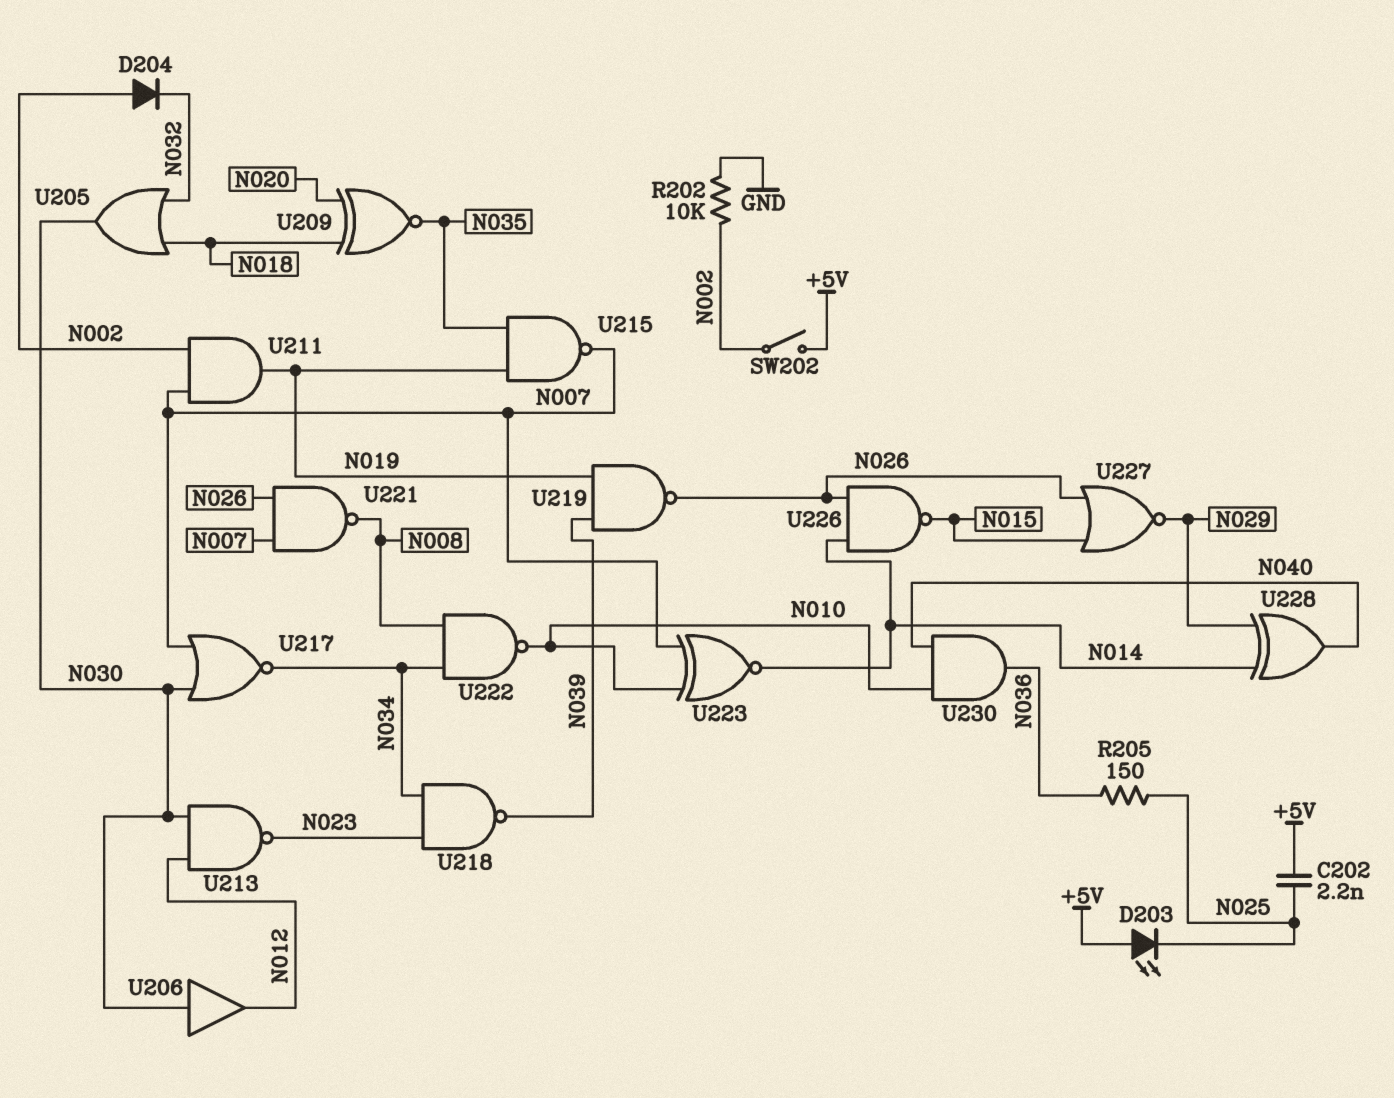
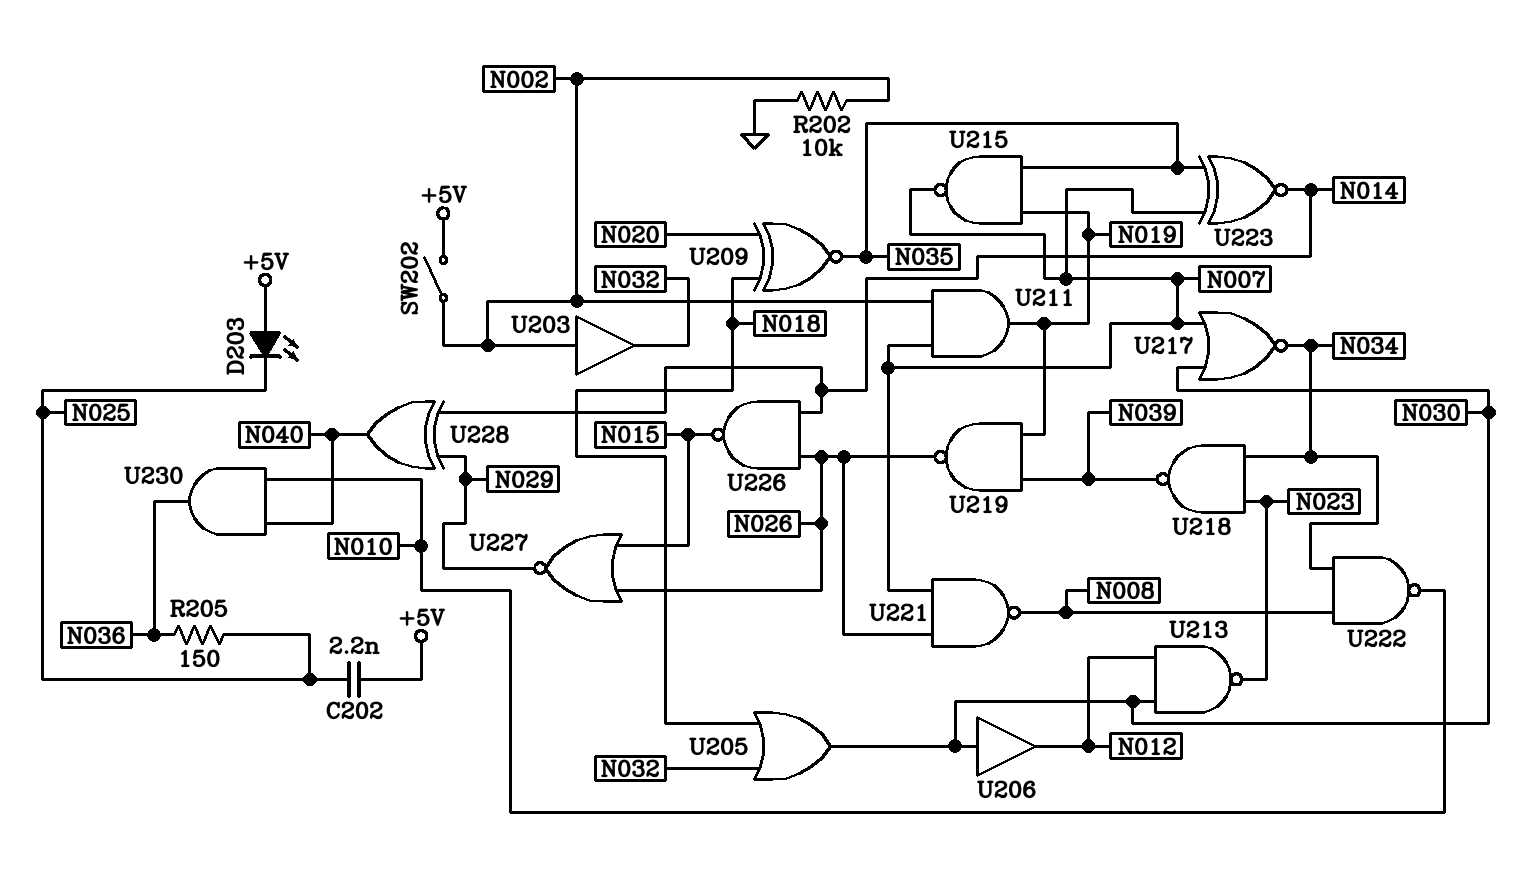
D204: diode (A N002, K N032) -> none
U203: none -> buffer (in N002, out N032)
U223: XNOR (in N007, in N010, out N014) -> XNOR (in N007, in N035, out N014)

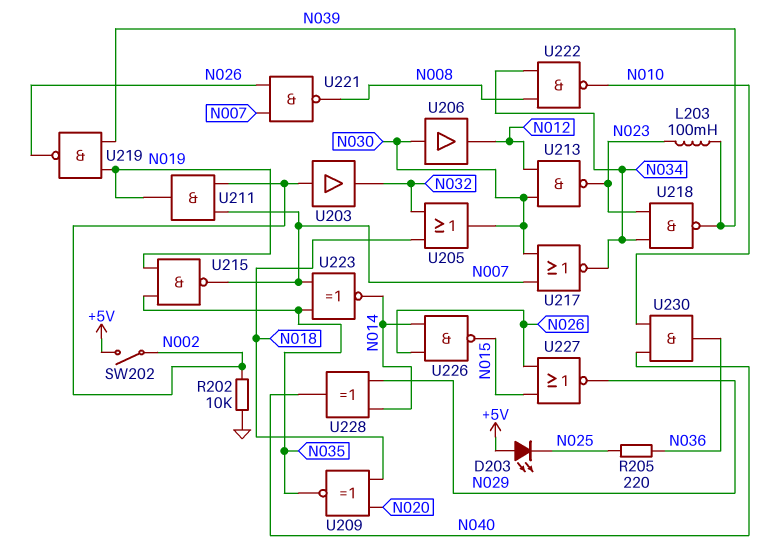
C202: 2.2nF (+5V, N025) -> none
L203: none -> 100mH (N023, N039)
R205: 150 (N025, N036) -> 220 (N025, N036)

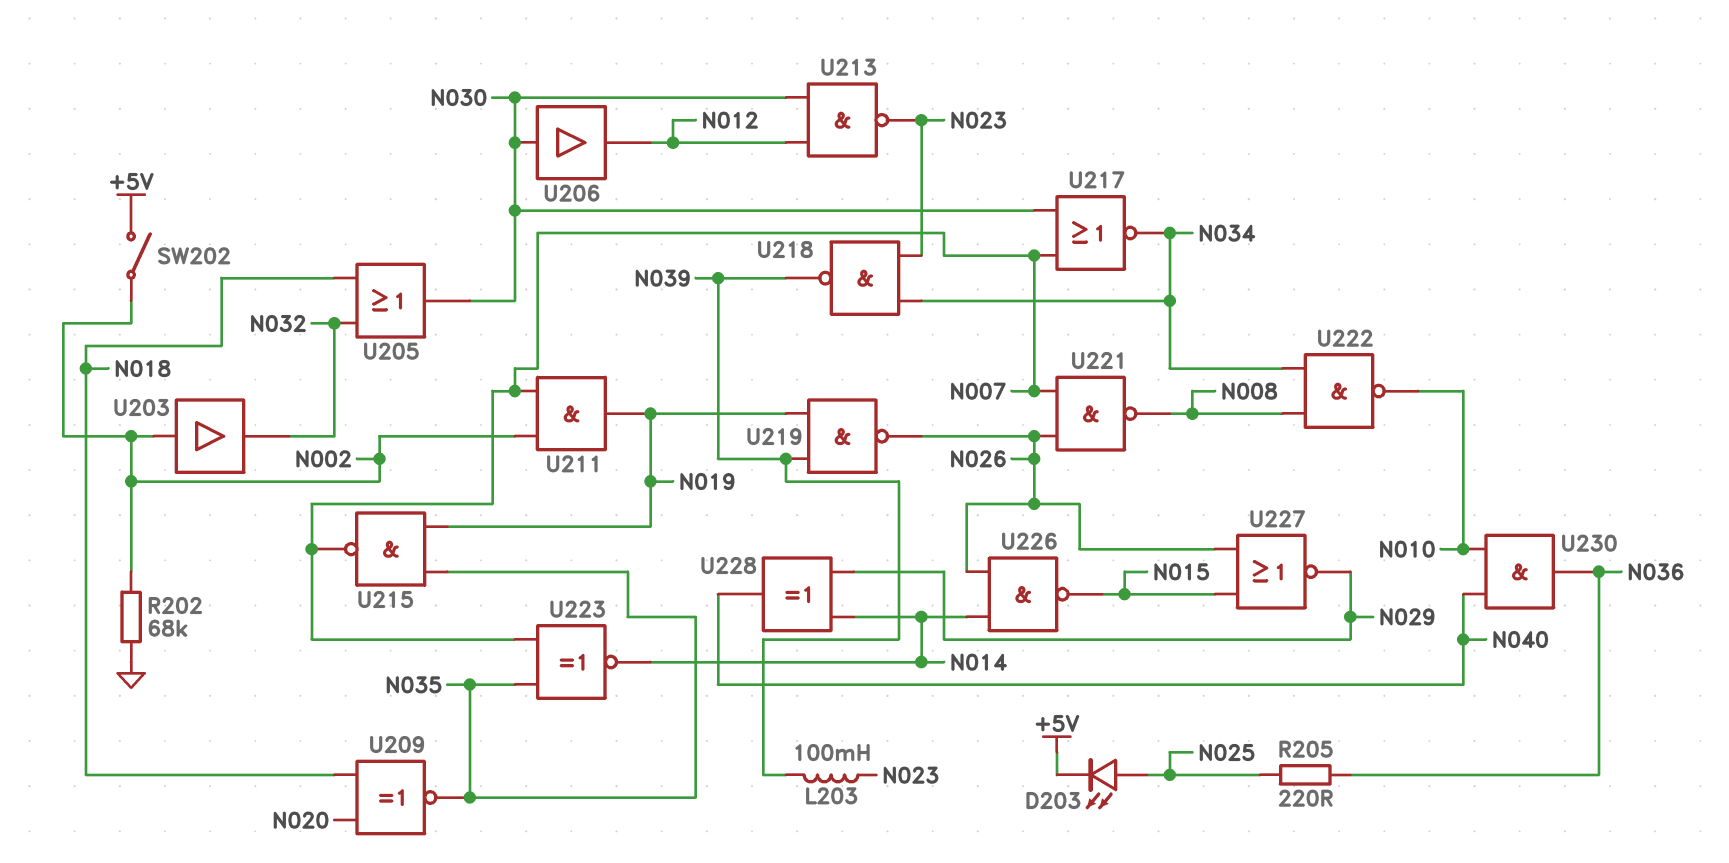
D203: LED (A +5V, K N025) -> LED (A N025, K +5V)
R202: 10k (GND, N002) -> 68k (GND, N002)

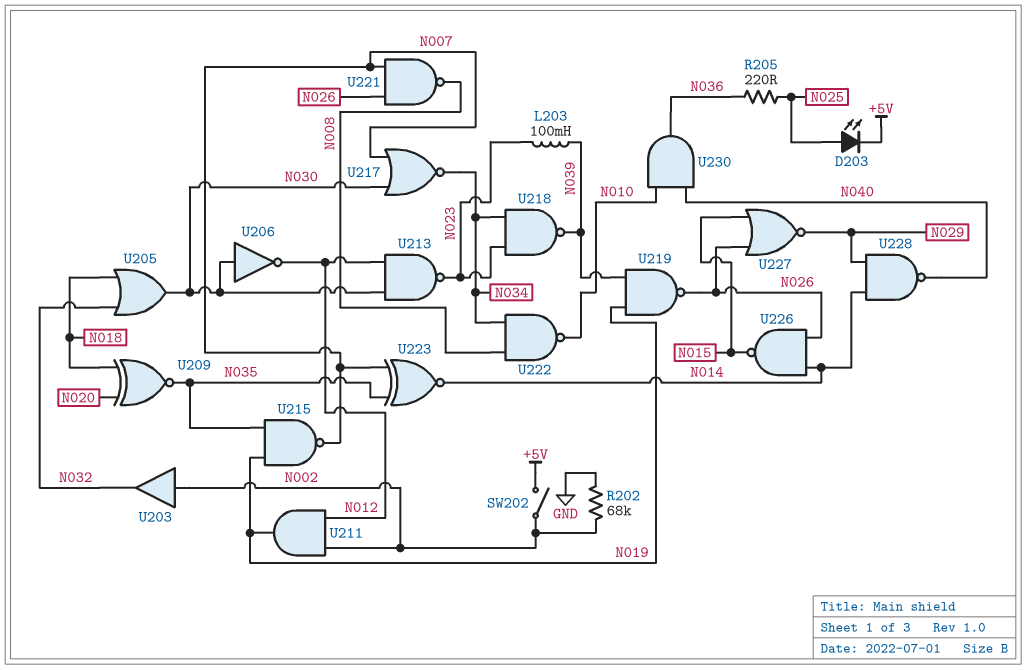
U206: buffer (in N030, out N012) -> NOT (in N030, out N012)
U211: AND (in N002, in N007, out N019) -> AND (in N002, in N012, out N019)
U228: XOR (in N014, in N029, out N040) -> NAND (in N014, in N029, out N040)

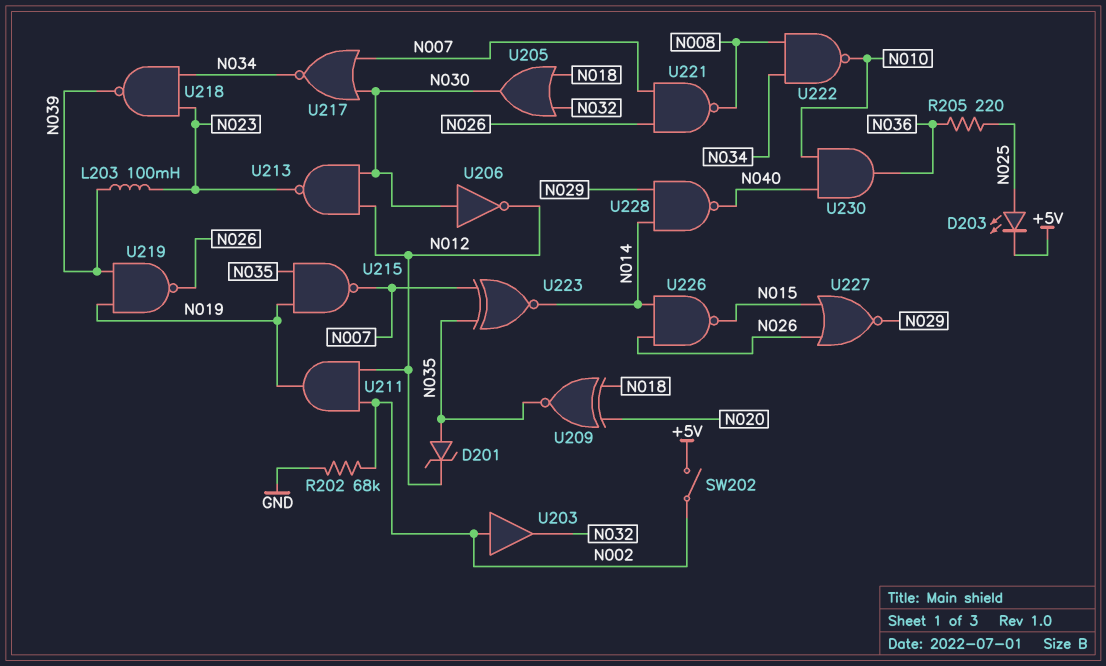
D201: none -> zener (A N035, K N012)

